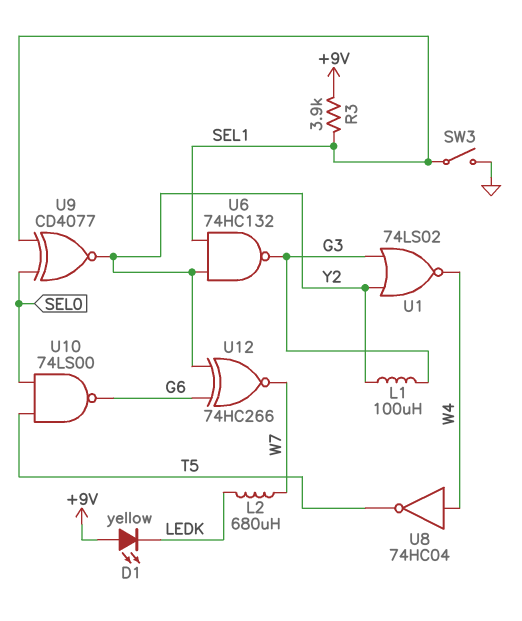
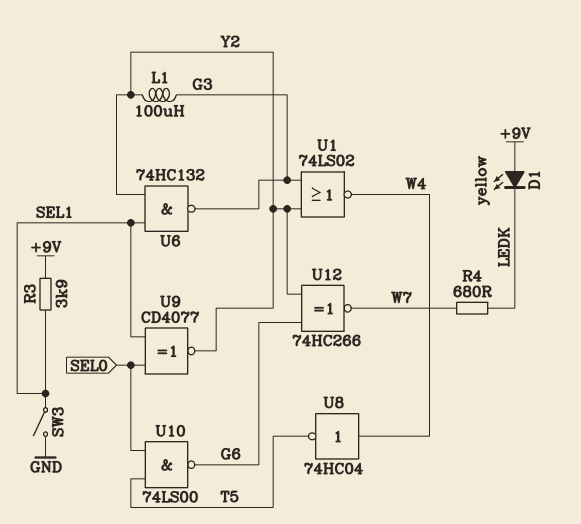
L2: 680uH (LEDK, W7) -> none
R4: none -> 680 (LEDK, W7)

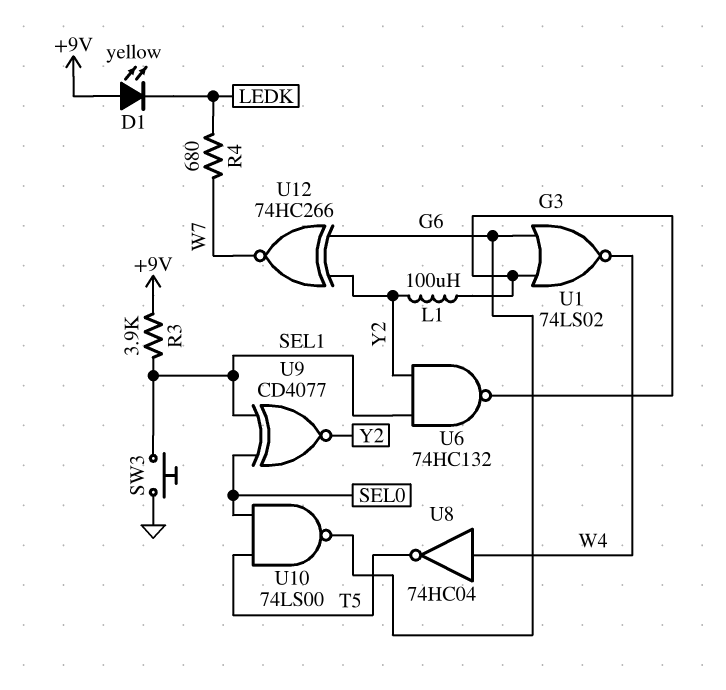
SW3: switch (GND, SEL1) -> button (GND, SEL1)
U1: NOR 74LS02 (in G3, in Y2, out W4) -> NOR 74LS02 (in G3, in G6, out W4)

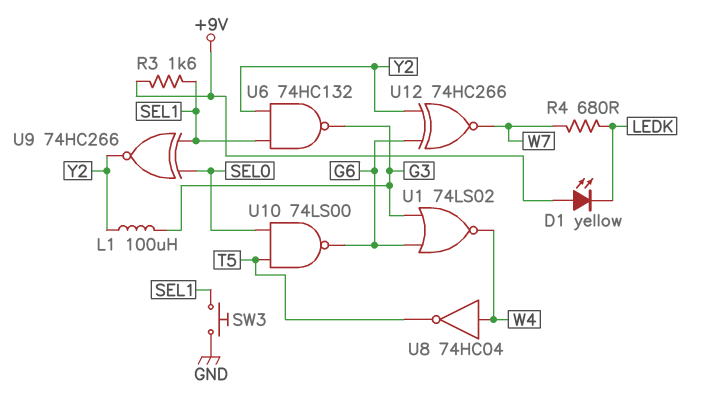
R3: 3.9k (+9V, SEL1) -> 1.6k (+9V, SEL1)
U9: XNOR CD4077 (in SEL0, in SEL1, out Y2) -> XNOR 74HC266 (in SEL0, in SEL1, out Y2)

